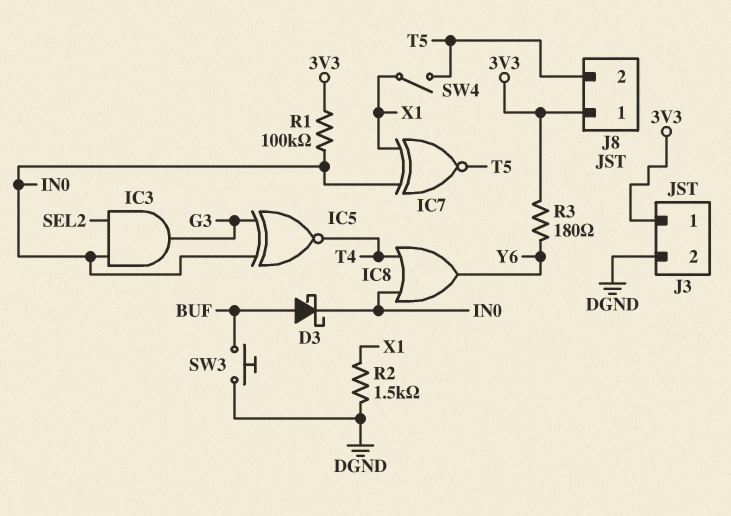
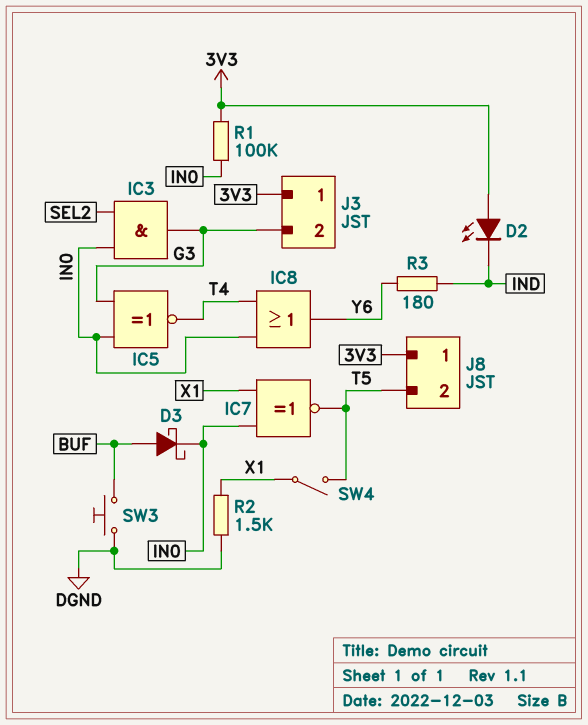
D2: none -> LED (A 3V3, K IND)
J3 pin 2: DGND -> G3
R3: 180 (3V3, Y6) -> 180 (IND, Y6)

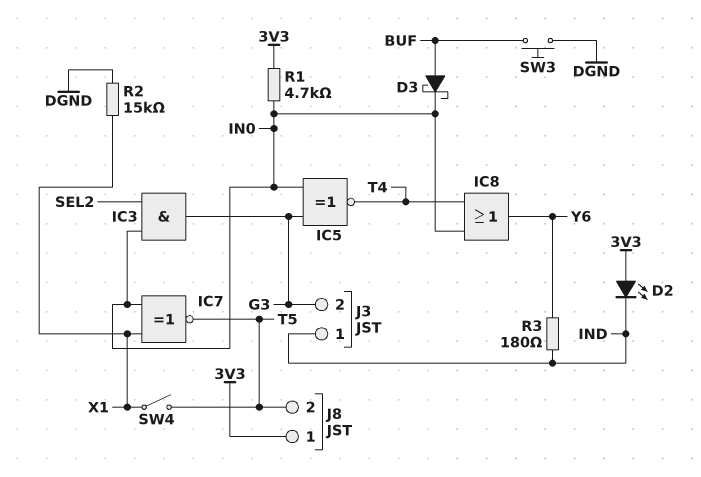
J3 pin 1: 3V3 -> IND
R1: 100k (3V3, IN0) -> 4.7k (3V3, IN0)
R2: 1.5k (DGND, X1) -> 15k (DGND, X1)

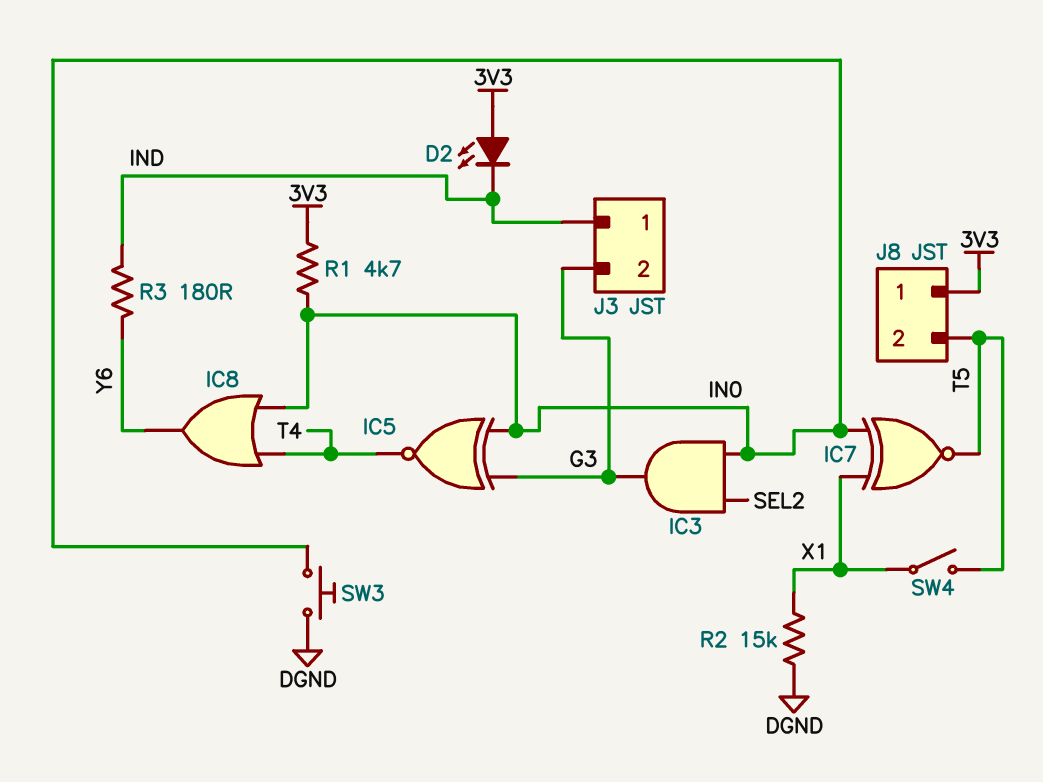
D3: schottky (A BUF, K IN0) -> none
SW3: button (BUF, DGND) -> button (DGND, IN0)

